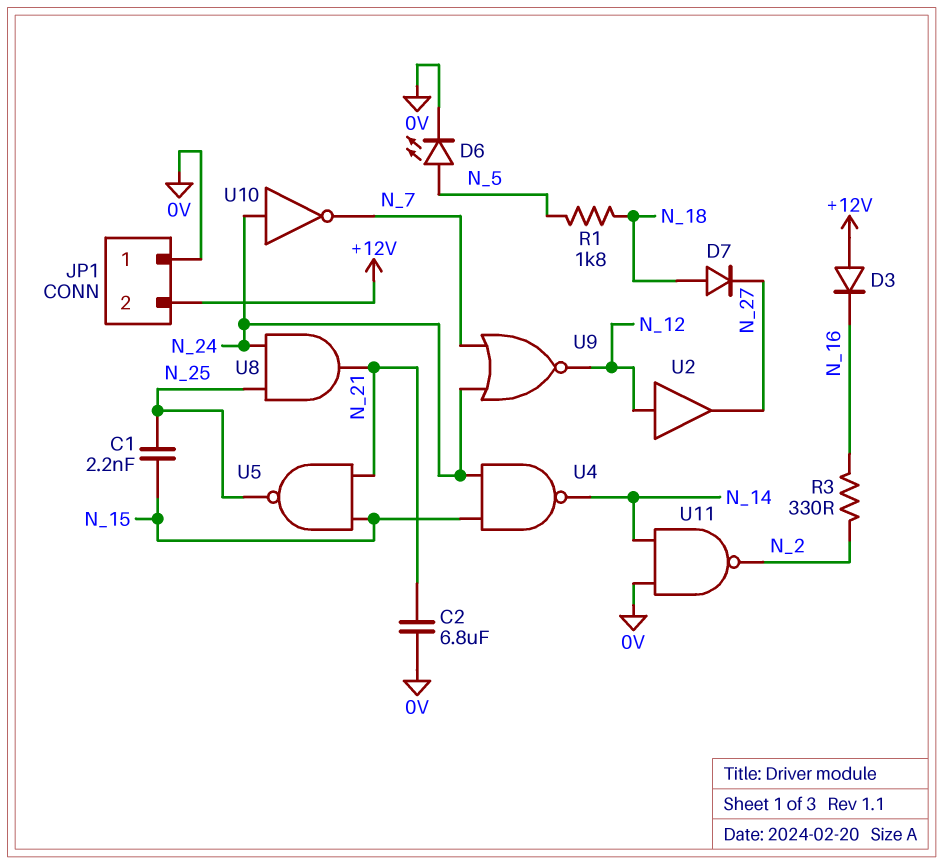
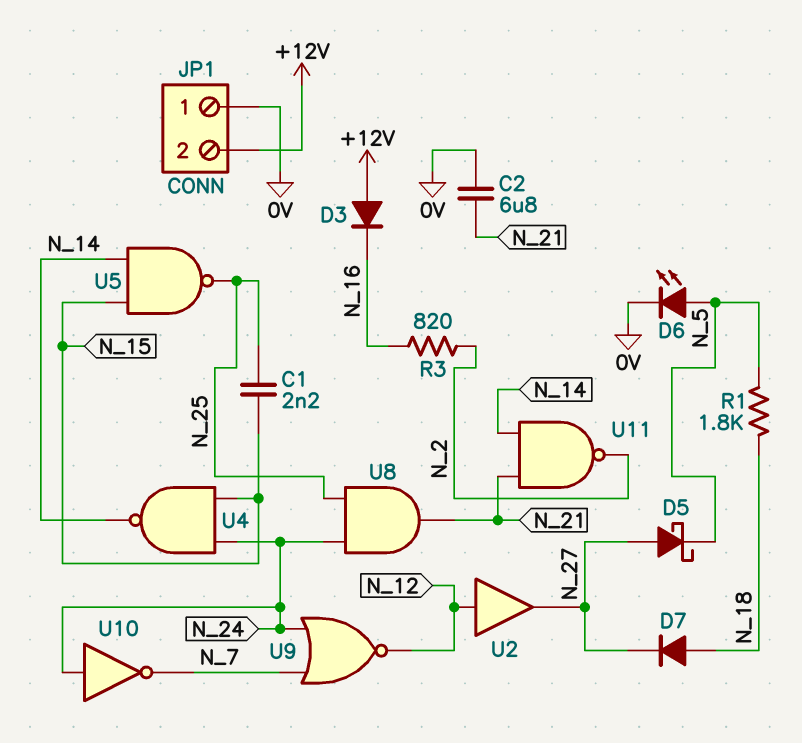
D5: none -> schottky (A N_27, K N_5)
R3: 330 (N_2, N_16) -> 820 (N_2, N_16)
U5: NAND (in N_15, in N_21, out N_25) -> NAND (in N_14, in N_15, out N_25)
U11: NAND (in 0V, in N_14, out N_2) -> NAND (in N_14, in N_21, out N_2)

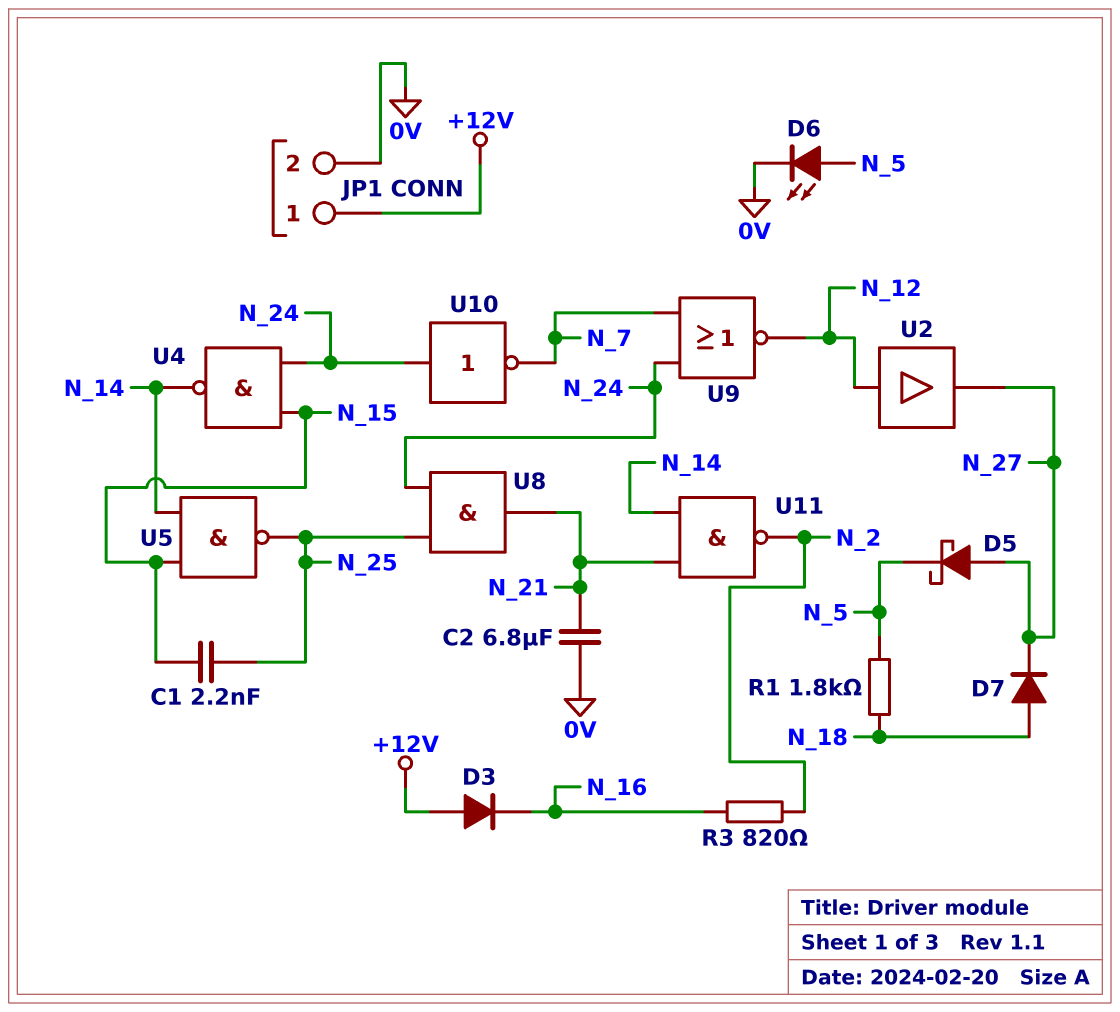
JP1 pin 1: 0V -> +12V
JP1 pin 2: +12V -> 0V

